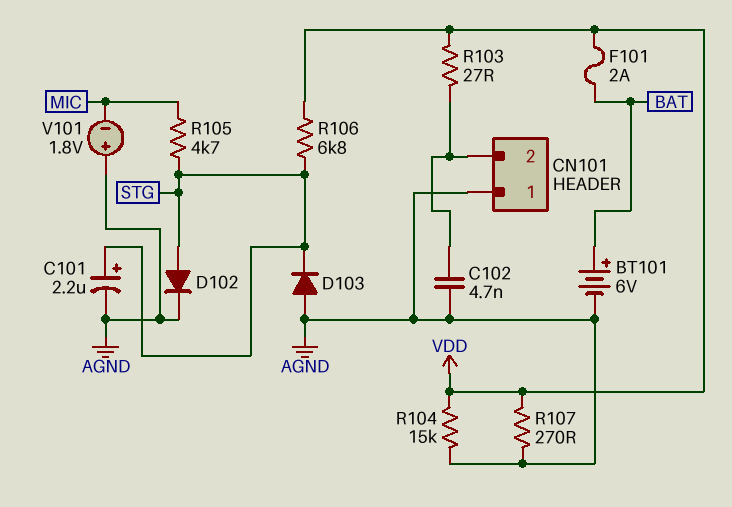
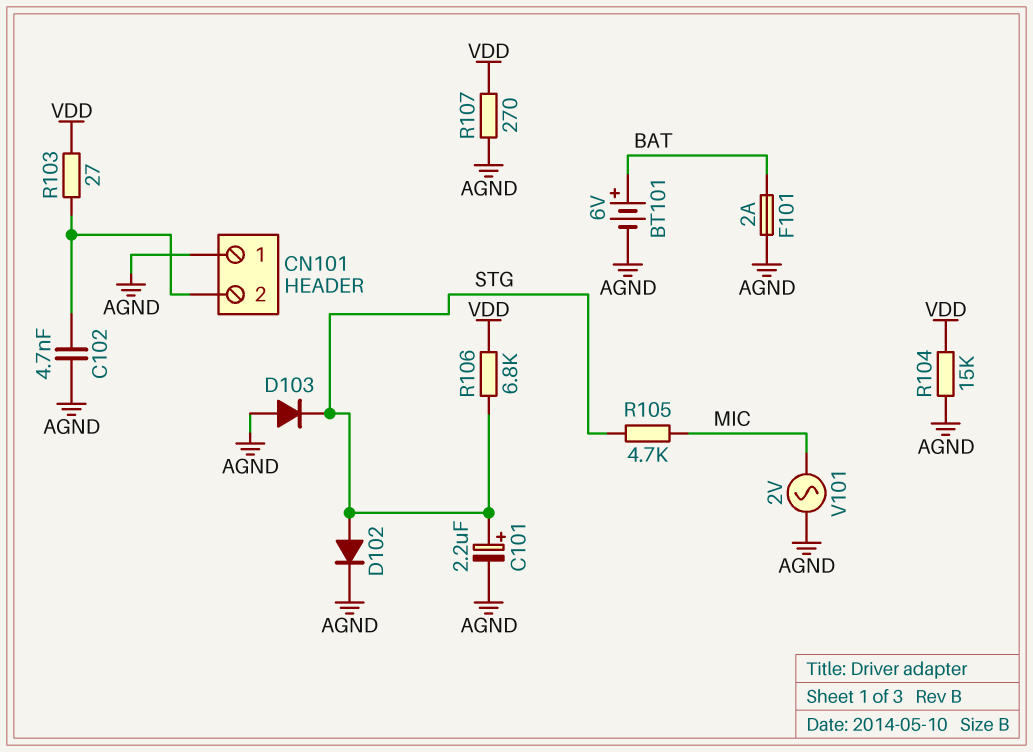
F101: 2A (BAT, VDD) -> 2A (AGND, BAT)
V101: 1.8V (plus AGND, minus MIC) -> AC 2V (AGND, MIC)

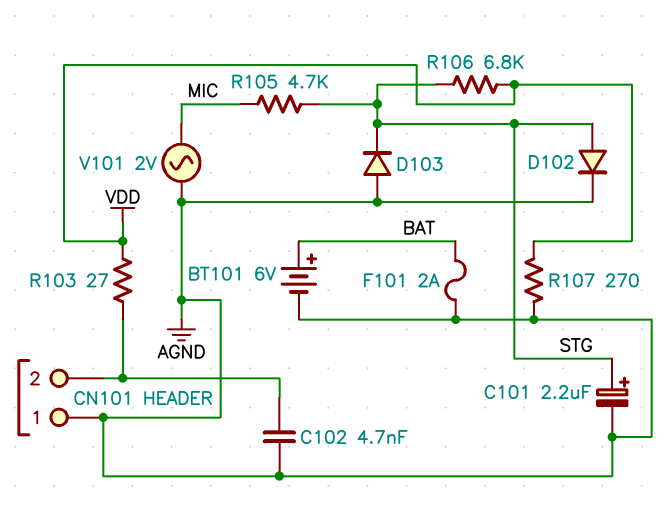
R104: 15k (AGND, VDD) -> none

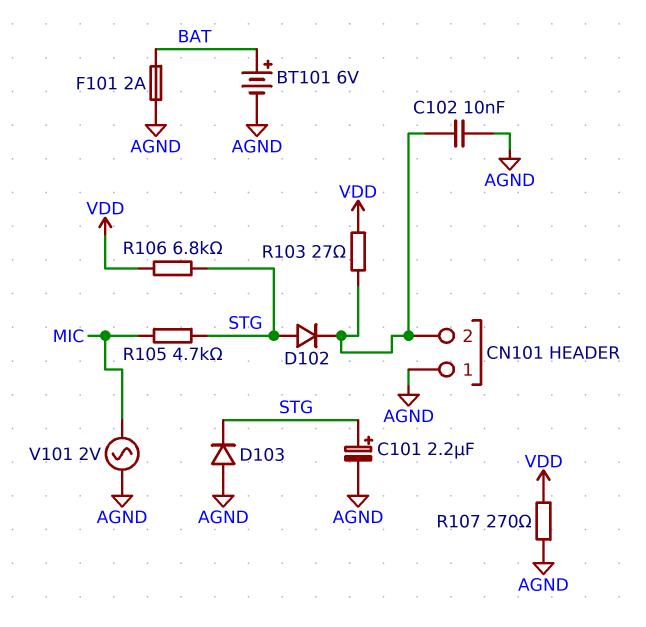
C102: 4.7nF (AGND, CN101/2) -> 10nF (AGND, CN101/2)
D102: diode (A STG, K AGND) -> diode (A STG, K CN101/2)

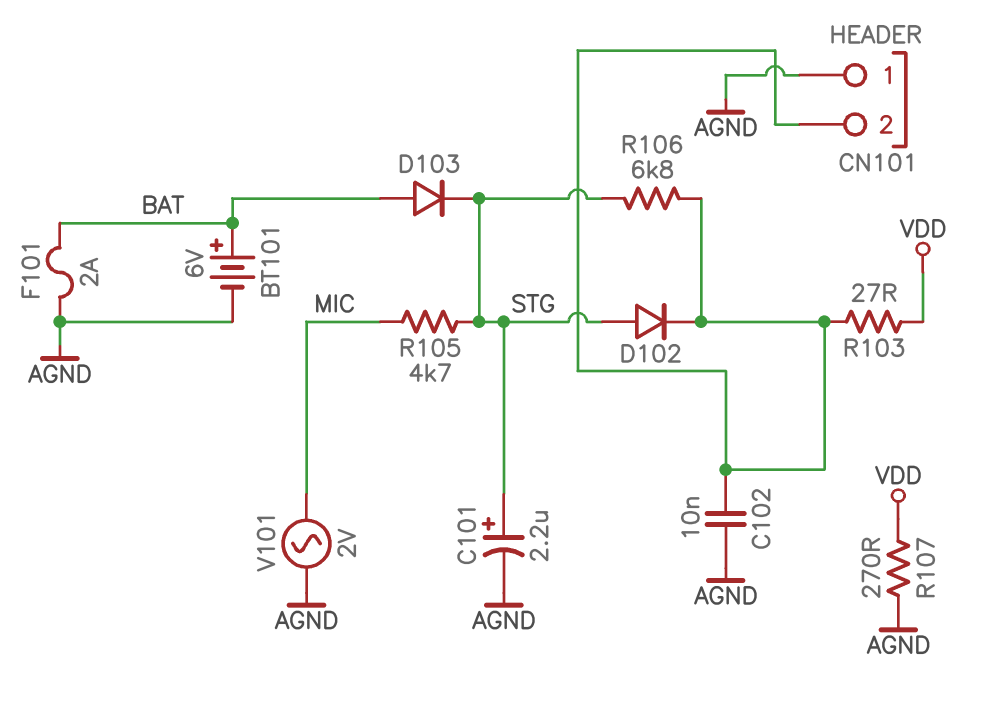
D103: diode (A AGND, K STG) -> diode (A BAT, K STG)
R106: 6.8k (STG, VDD) -> 6.8k (CN101/2, STG)

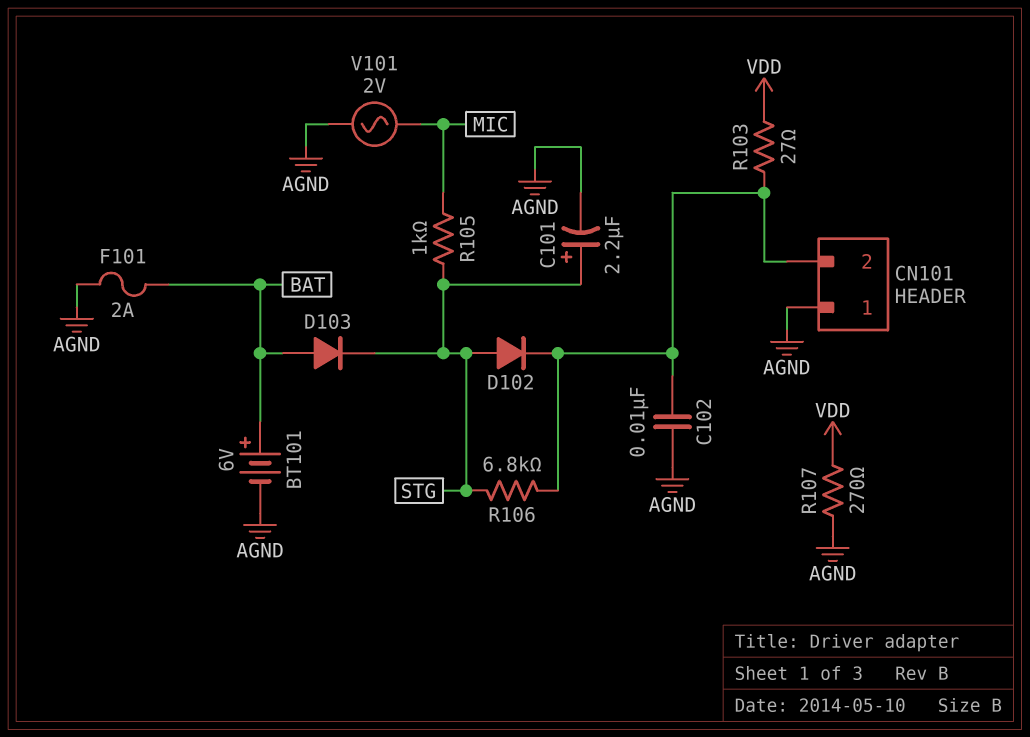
R105: 4.7k (MIC, STG) -> 1k (MIC, STG)

